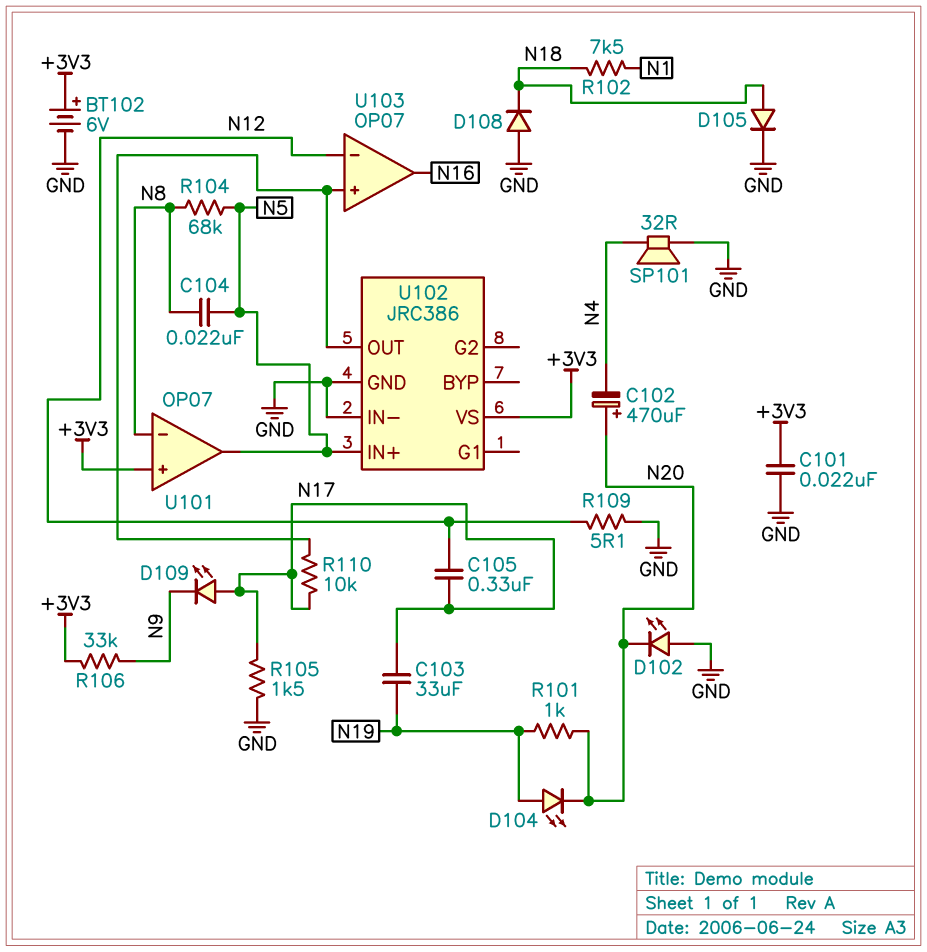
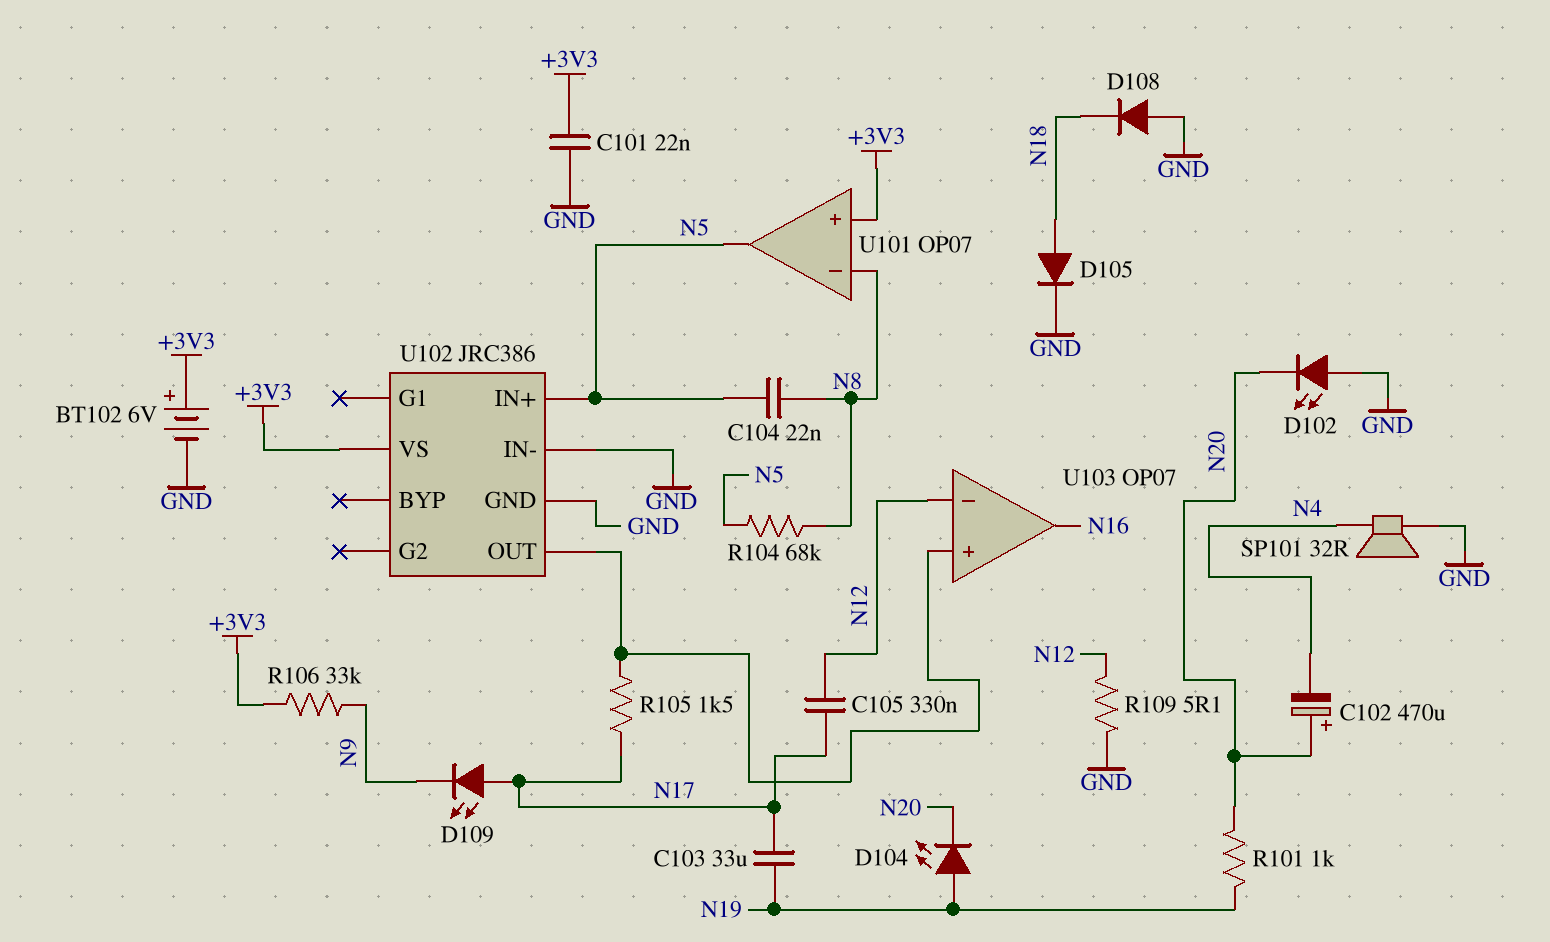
R102: 7.5k (N1, N18) -> none
R105: 1.5k (GND, N17) -> 1.5k (N17, U102/OUT)
R110: 10k (N17, U102/OUT) -> none

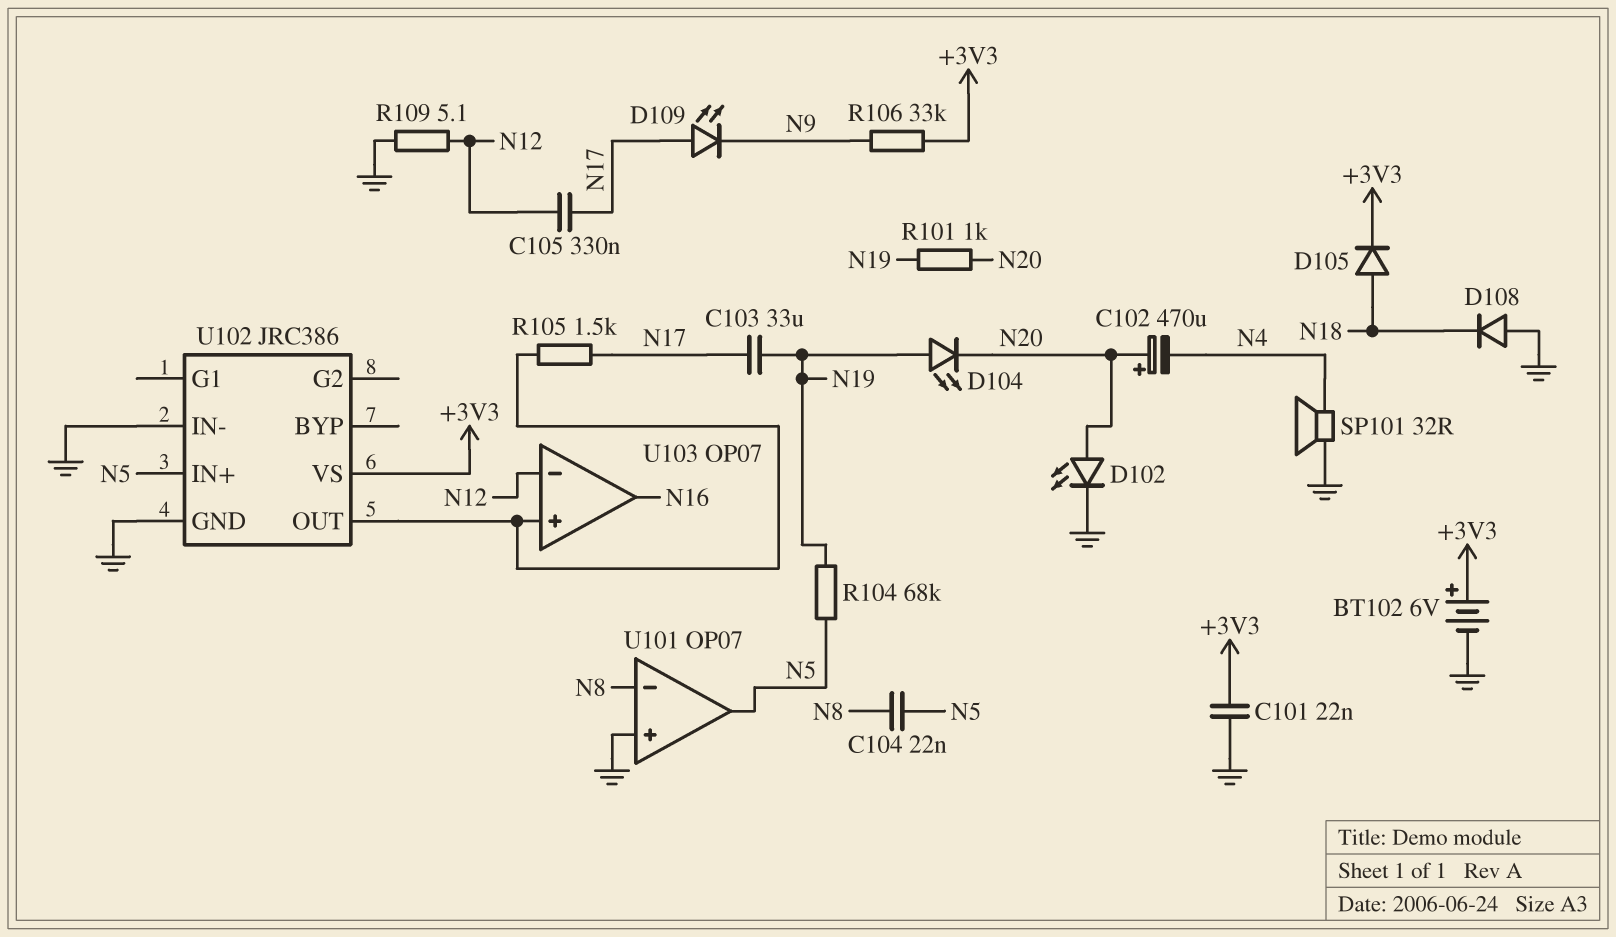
D102: LED (A GND, K N20) -> LED (A N20, K GND)
D105: diode (A N18, K GND) -> diode (A N18, K +3V3)
R104: 68k (N5, N8) -> 68k (N5, N19)
U101 pin in+: +3V3 -> GND

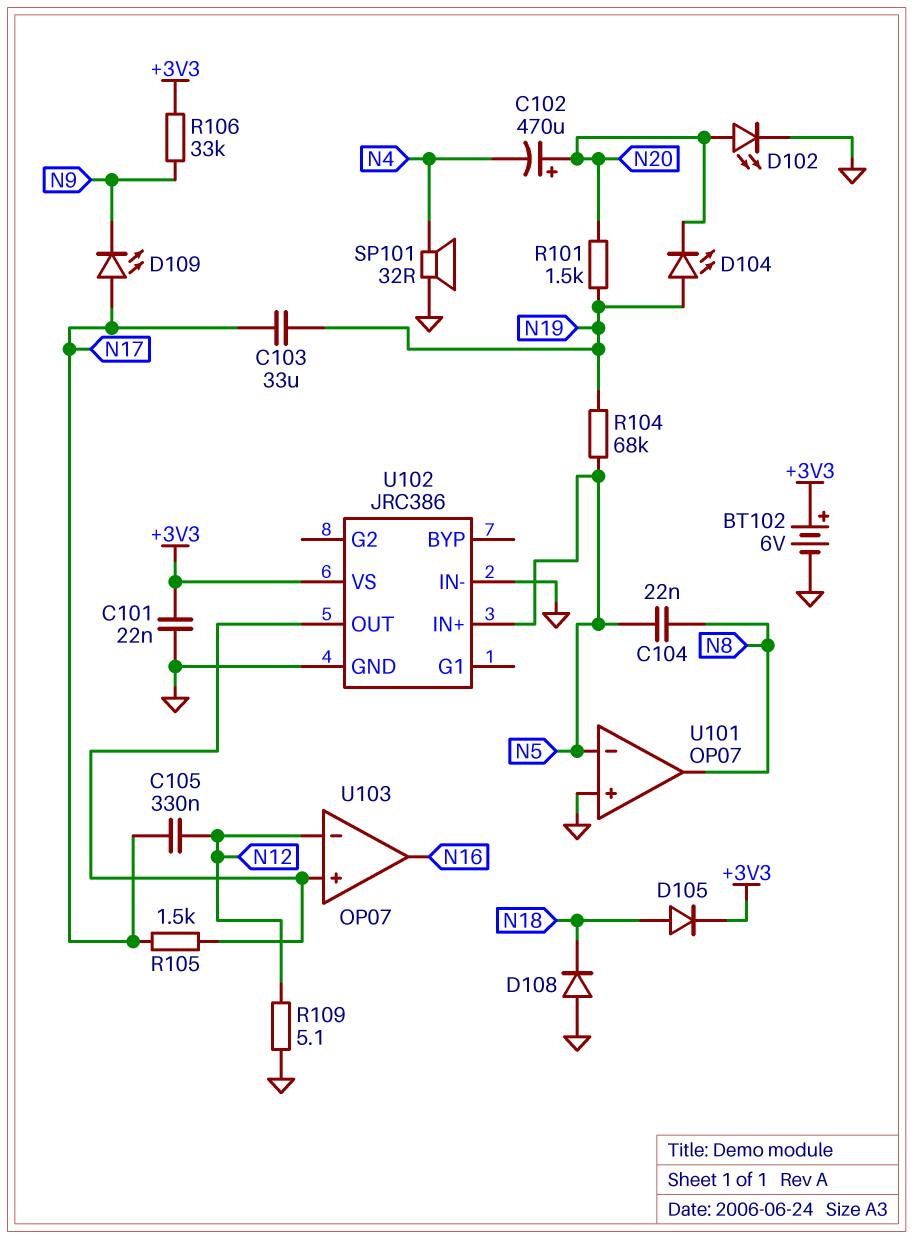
R101: 1k (N19, N20) -> 1.5k (N19, N20)
U101 pin in-: N8 -> N5
U101 pin out: N5 -> N8

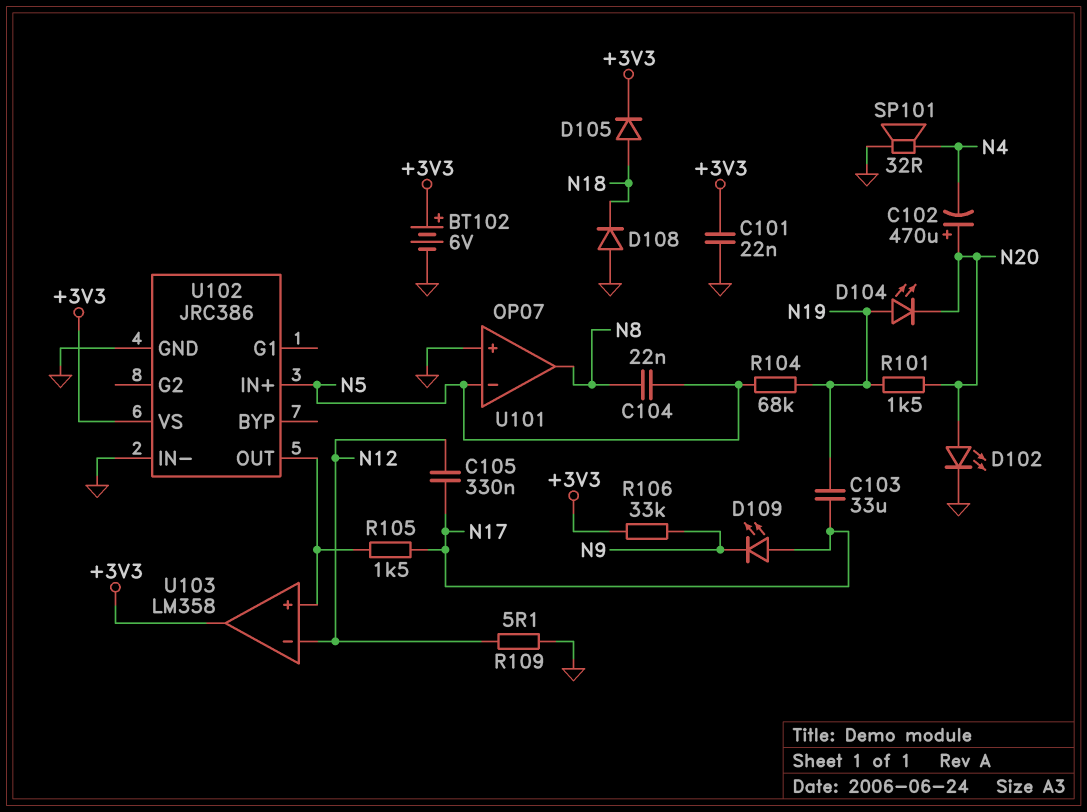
U103: OP07 -> LM358
U103 pin out: N16 -> +3V3

